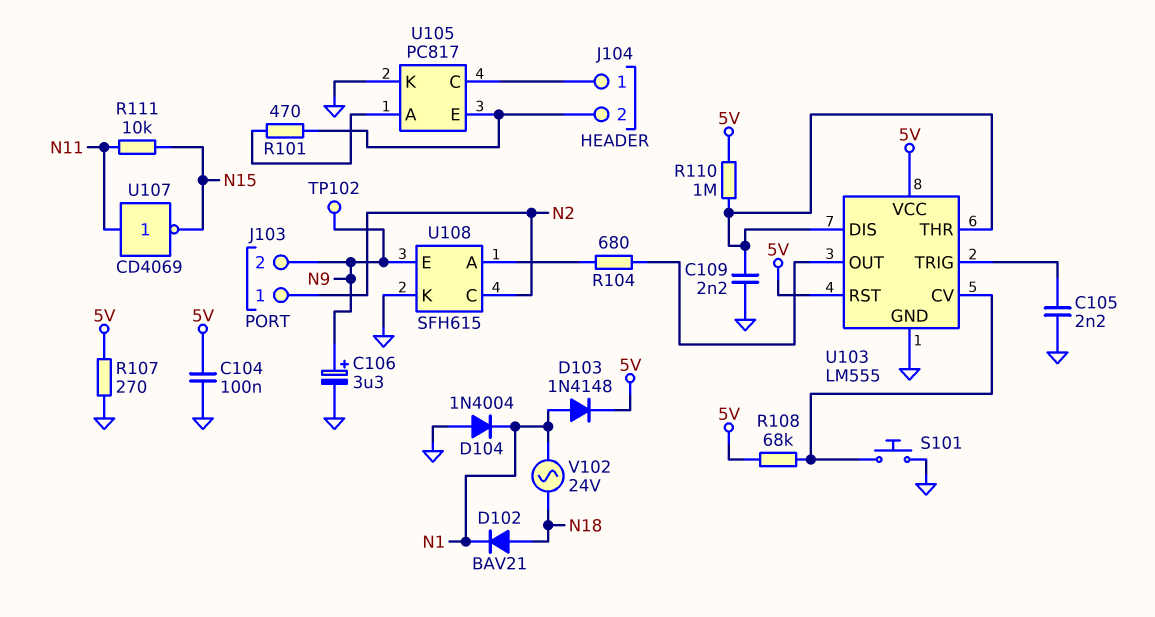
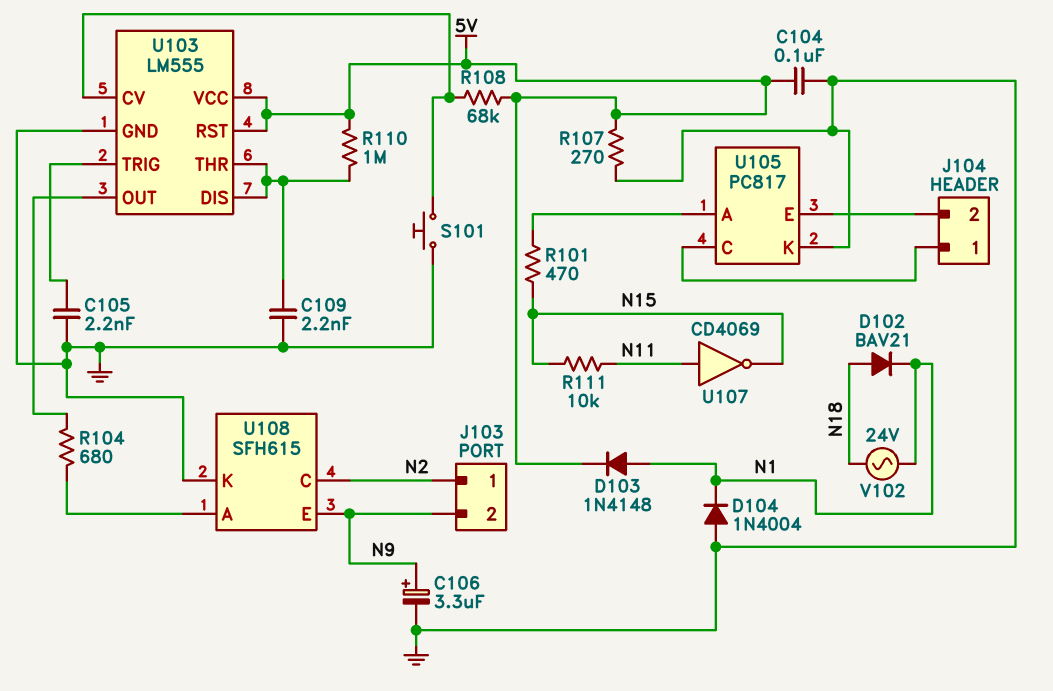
R101: 470 (J104/2, U105/A) -> 470 (N15, U105/A)
TP102: test point (N9) -> none

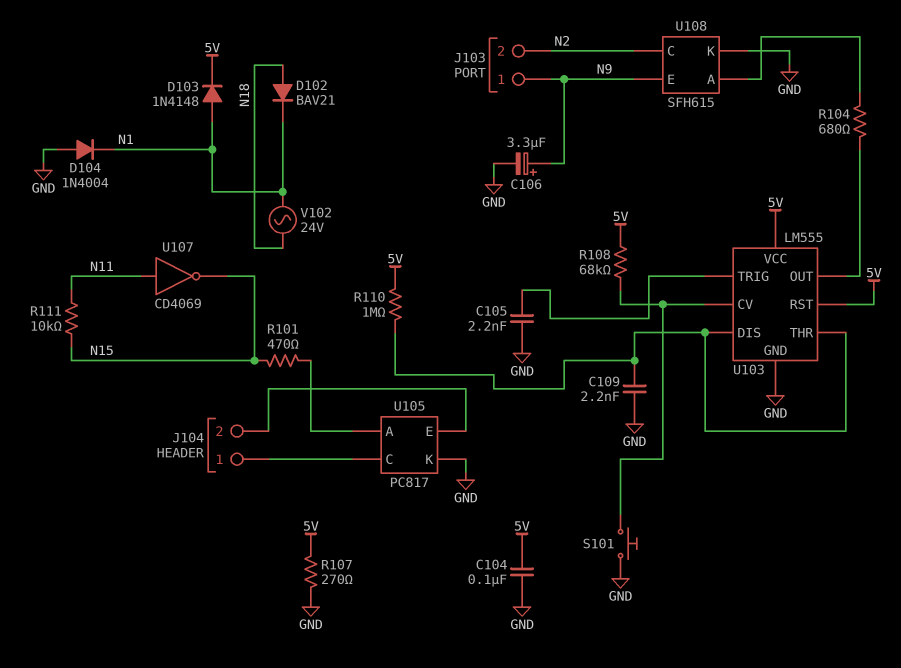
J103 pin 1: N2 -> N9
J103 pin 2: N9 -> N2

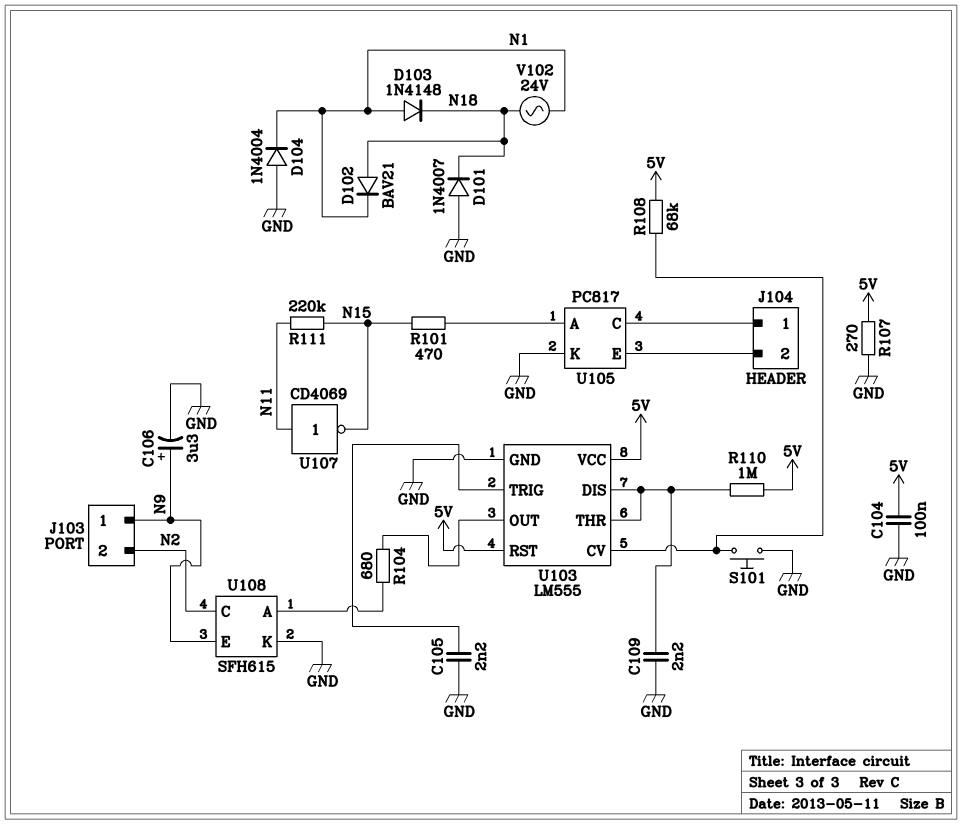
D101: none -> diode 1N4007 (A GND, K N18)
D103: diode 1N4148 (A N1, K 5V) -> diode 1N4148 (A N1, K N18)
R111: 10k (N11, N15) -> 220k (N11, N15)

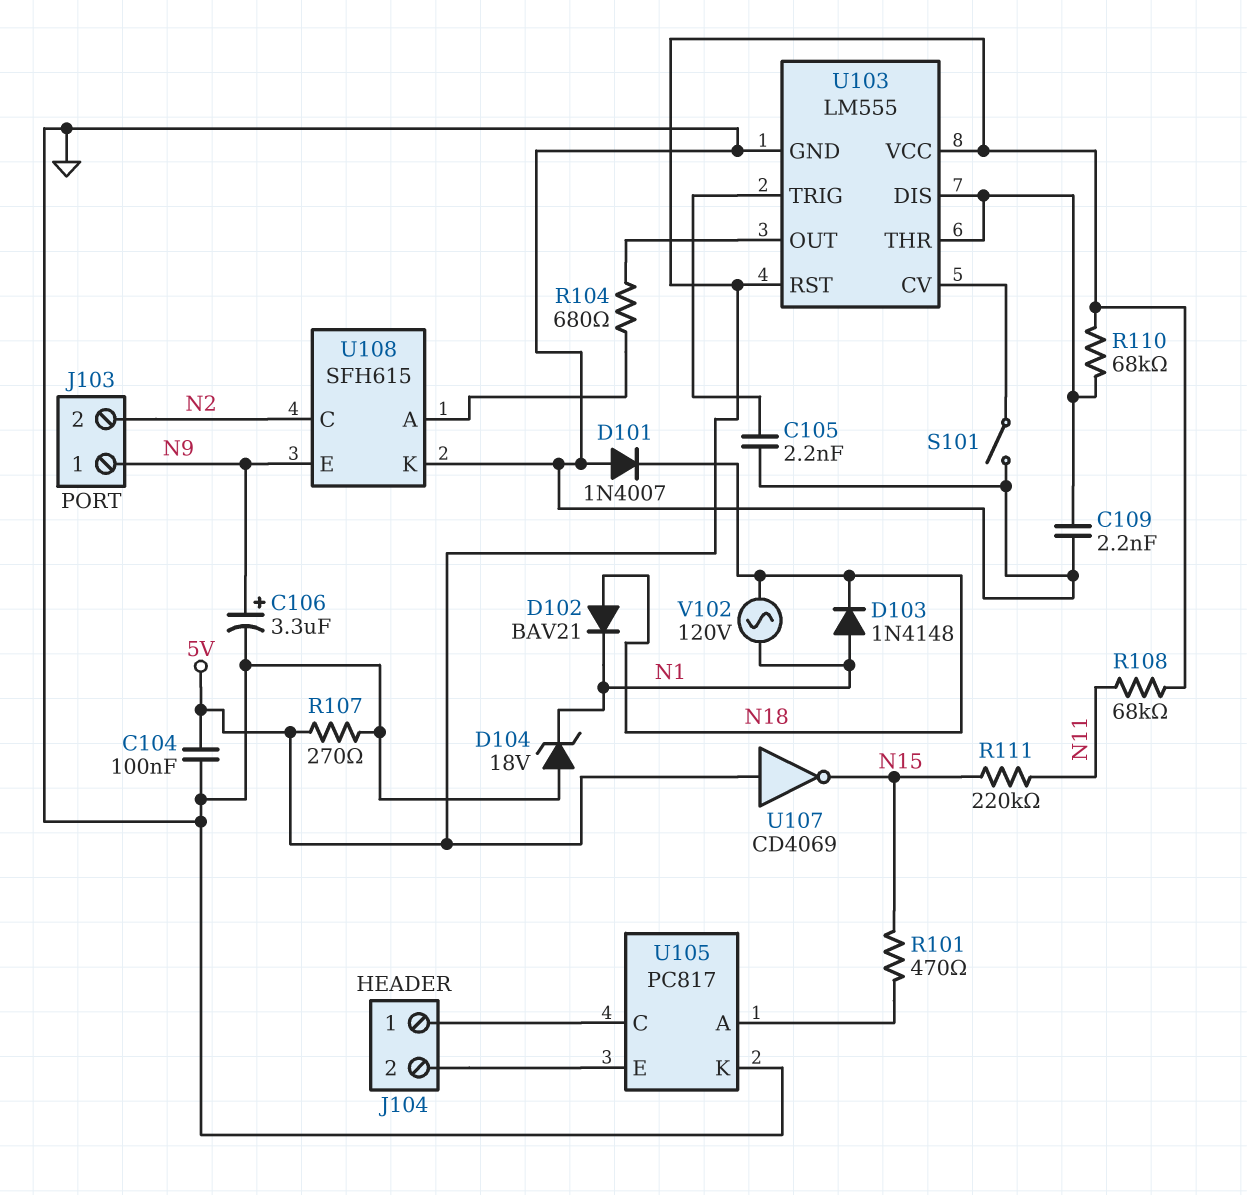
D104: diode 1N4004 (A GND, K N1) -> zener 18V (A GND, K N1)
R108: 68k (5V, U103/CV) -> 68k (5V, N11)
R110: 1M (5V, U103/DIS) -> 68k (5V, U103/DIS)
S101: button (GND, U103/CV) -> switch (GND, U103/CV)
U107: NOT CD4069 (in N11, out N15) -> NOT CD4069 (in 5V, out N15)
V102: AC 24V (N1, N18) -> AC 120V (N1, N18)

